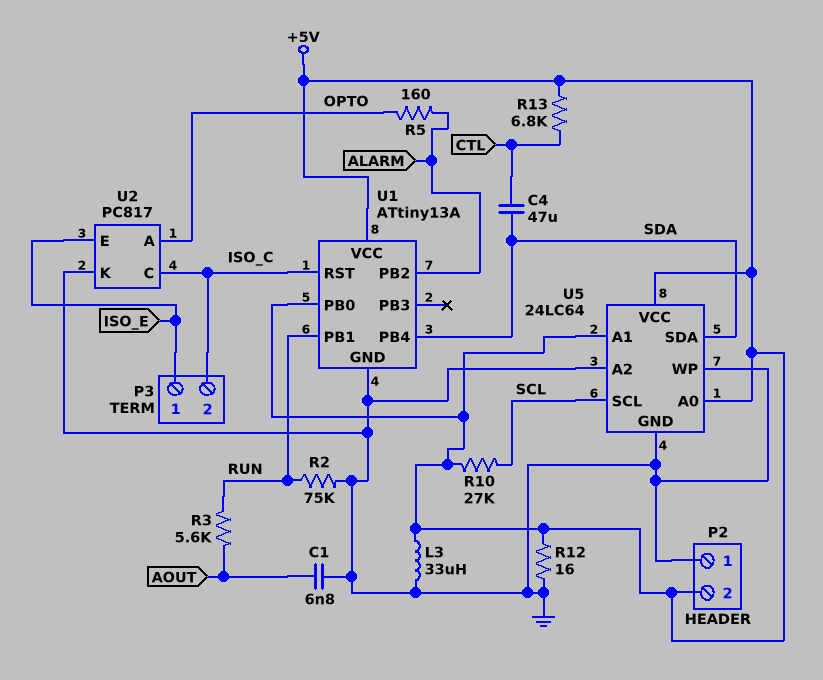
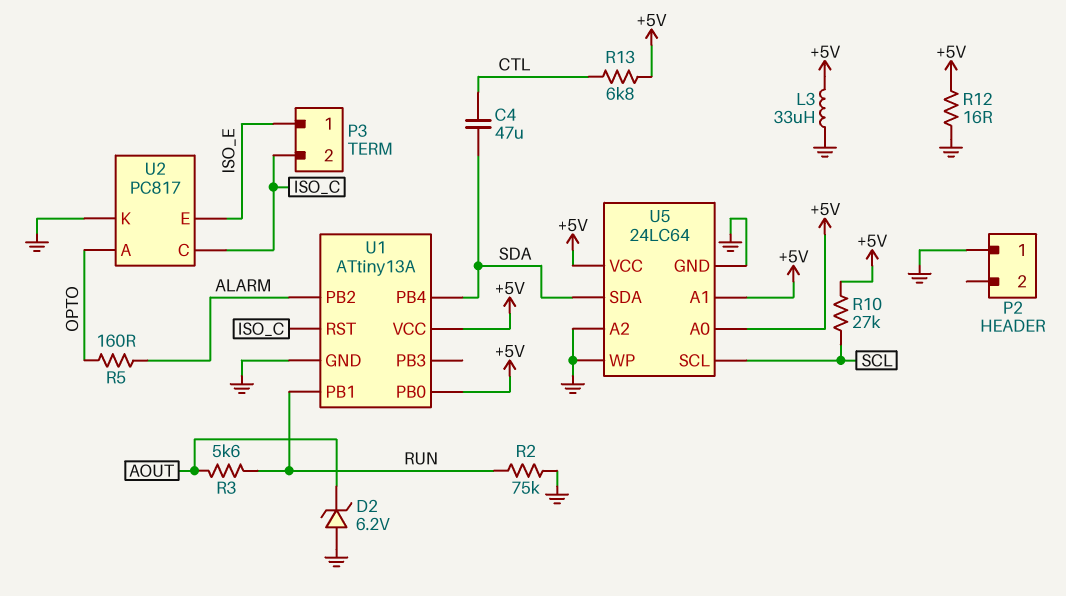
C1: 6.8nF (AOUT, GND) -> none
D2: none -> zener 6.2V (A GND, K AOUT)
P2 pin 2: +5V -> none

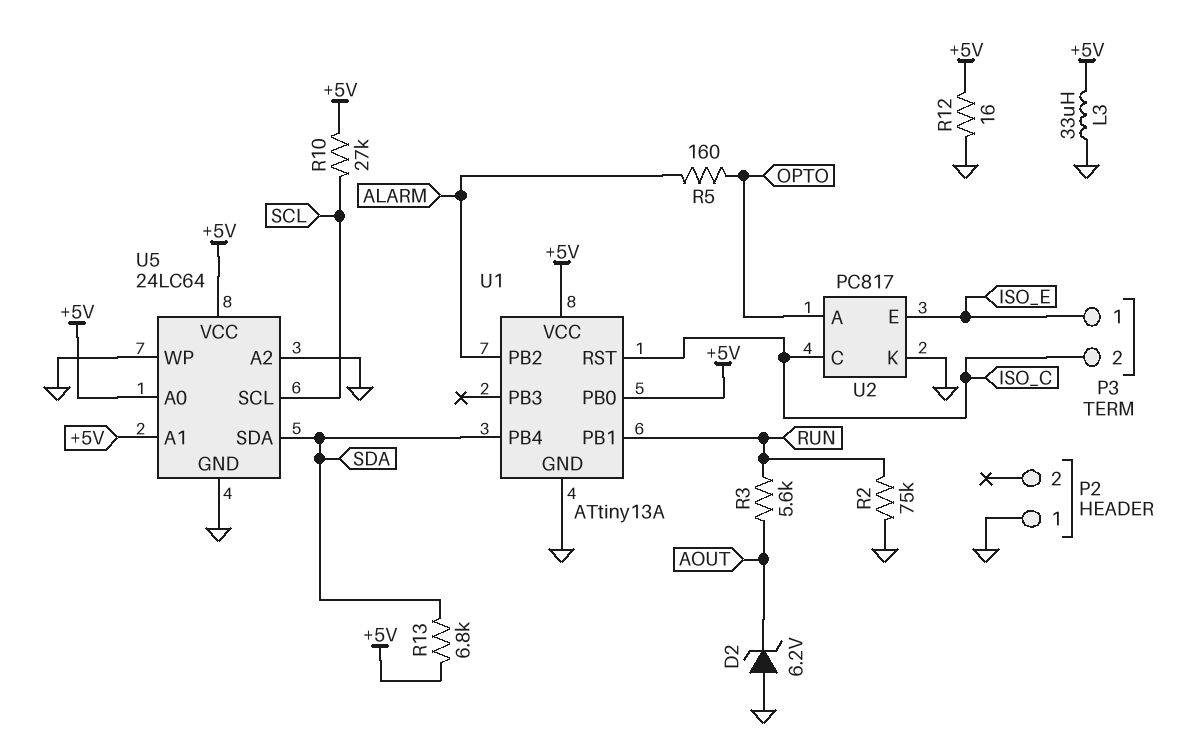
C4: 47uF (CTL, SDA) -> none
R13: 6.8k (+5V, CTL) -> 6.8k (+5V, SDA)

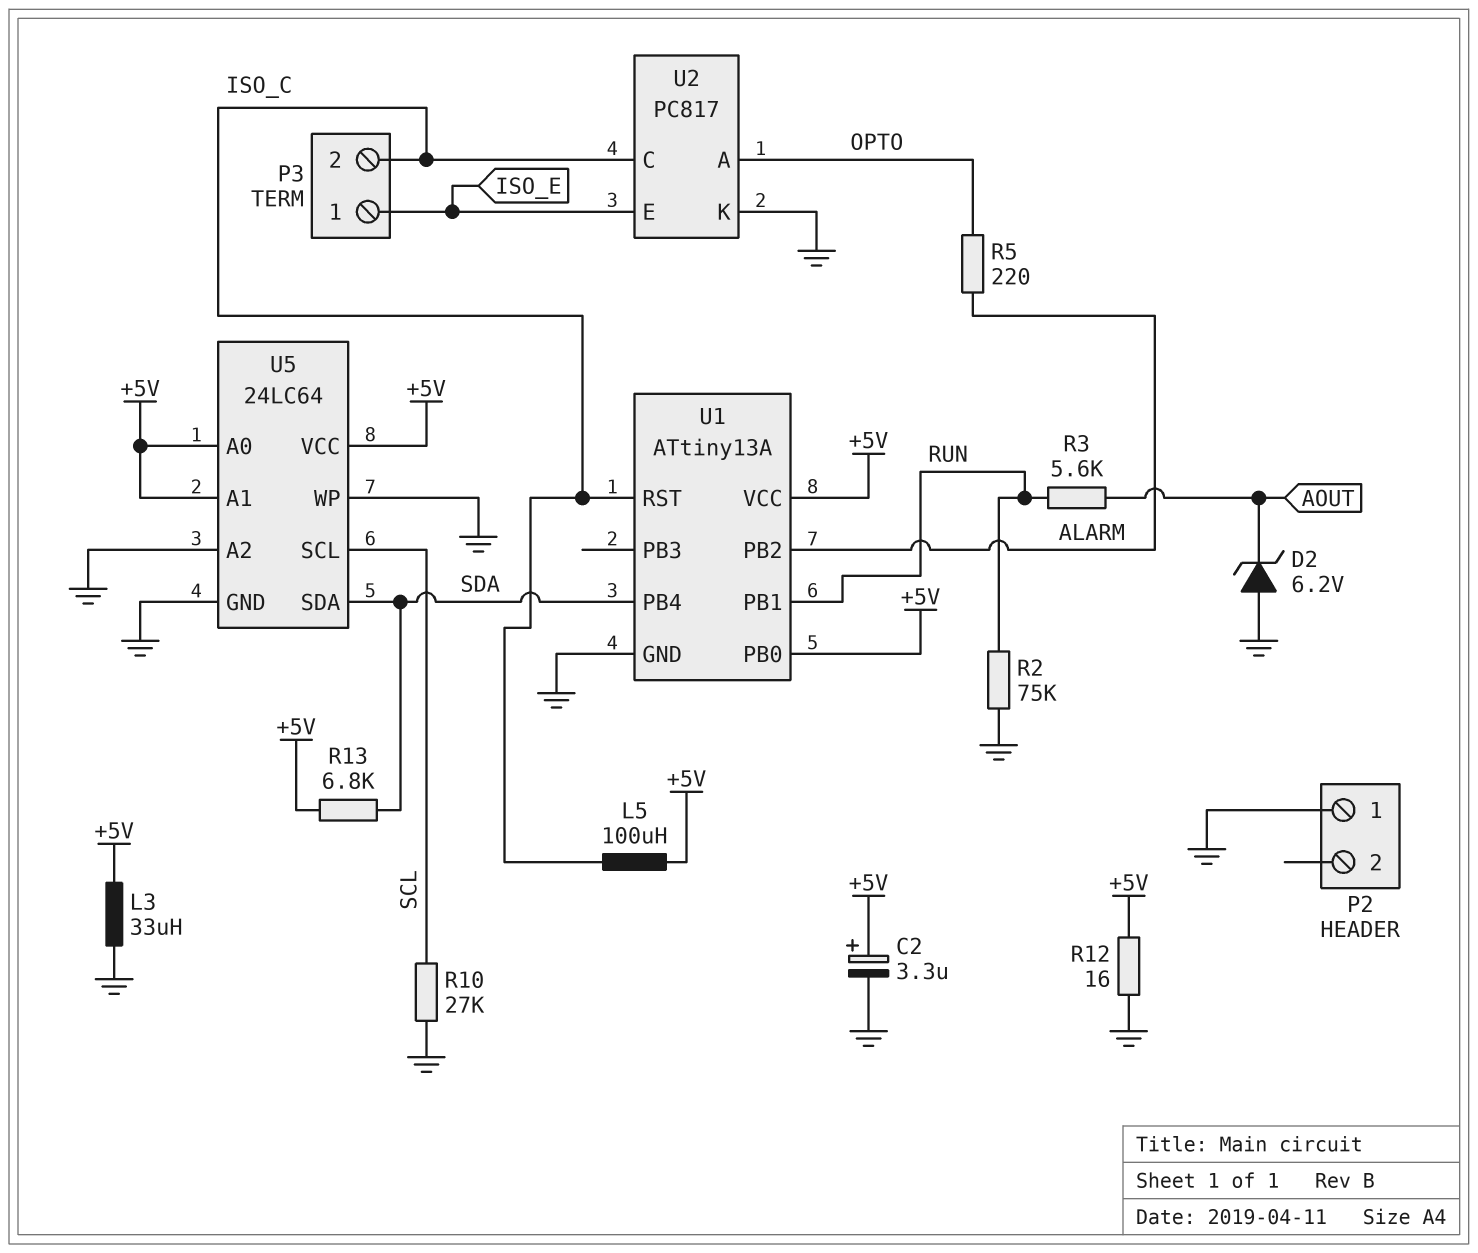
C2: none -> 3.3uF (plus +5V, minus GND)
L5: none -> 100uH (+5V, ISO_C)
R5: 160 (ALARM, OPTO) -> 220 (ALARM, OPTO)
R10: 27k (+5V, SCL) -> 27k (GND, SCL)

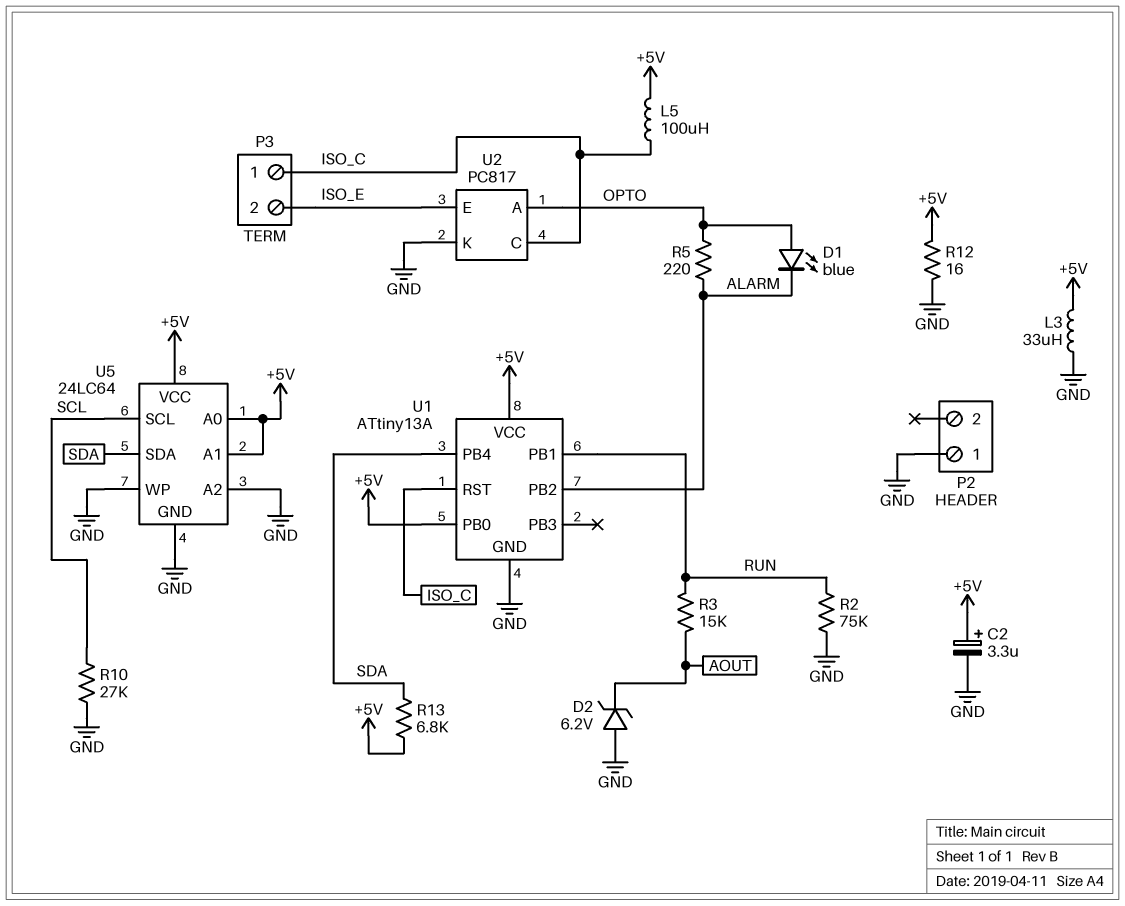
D1: none -> LED blue (A OPTO, K ALARM)
P3 pin 1: ISO_E -> ISO_C
P3 pin 2: ISO_C -> ISO_E
R3: 5.6k (AOUT, RUN) -> 15k (AOUT, RUN)

